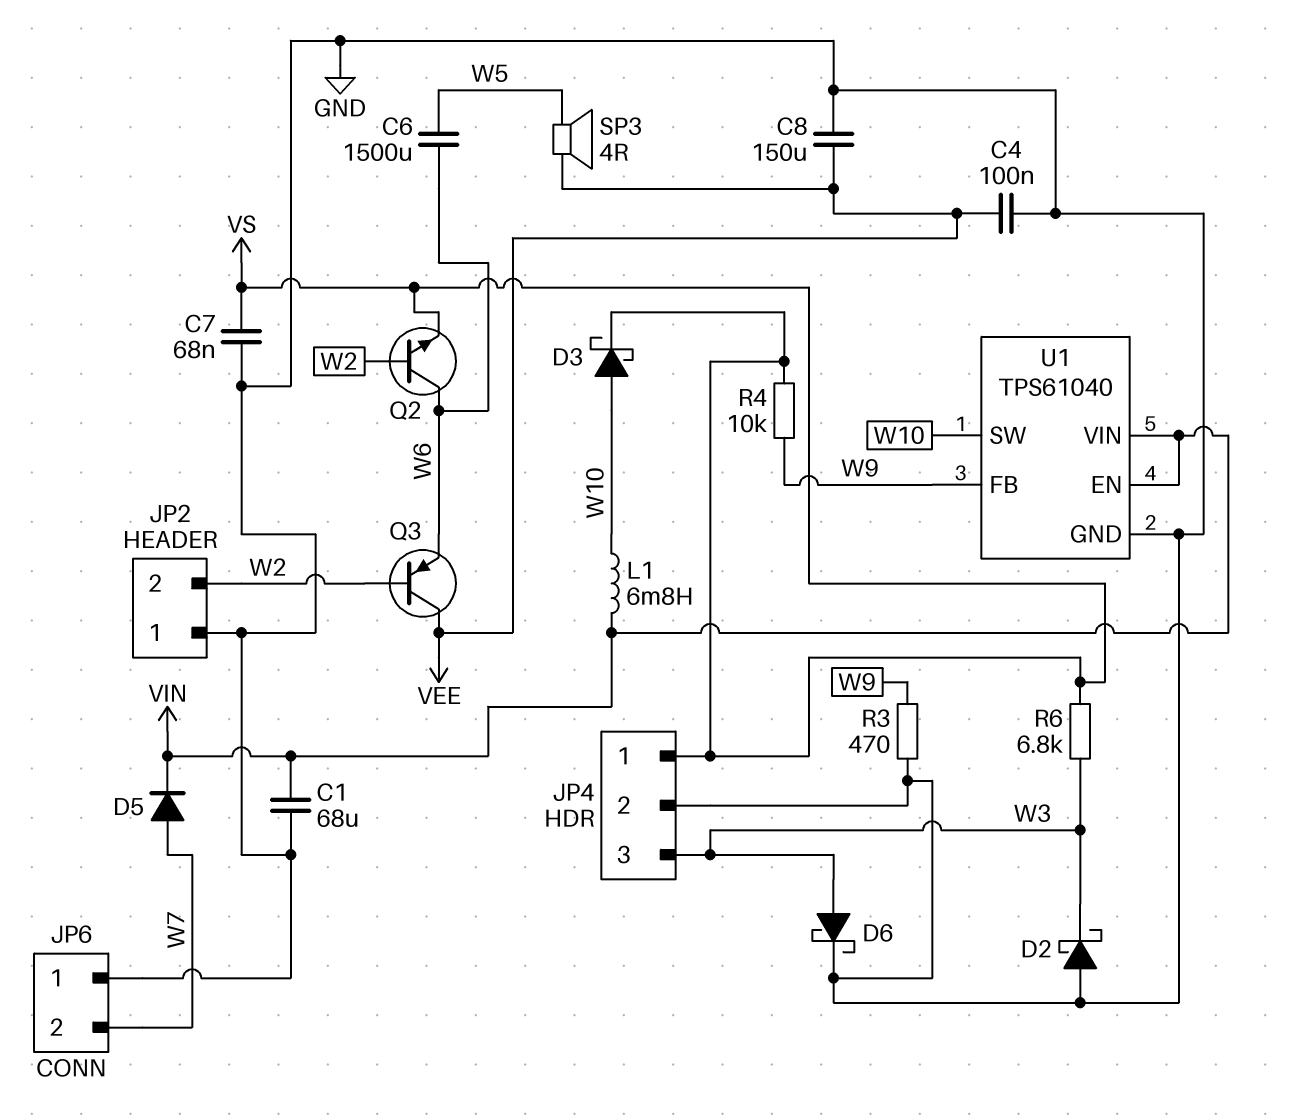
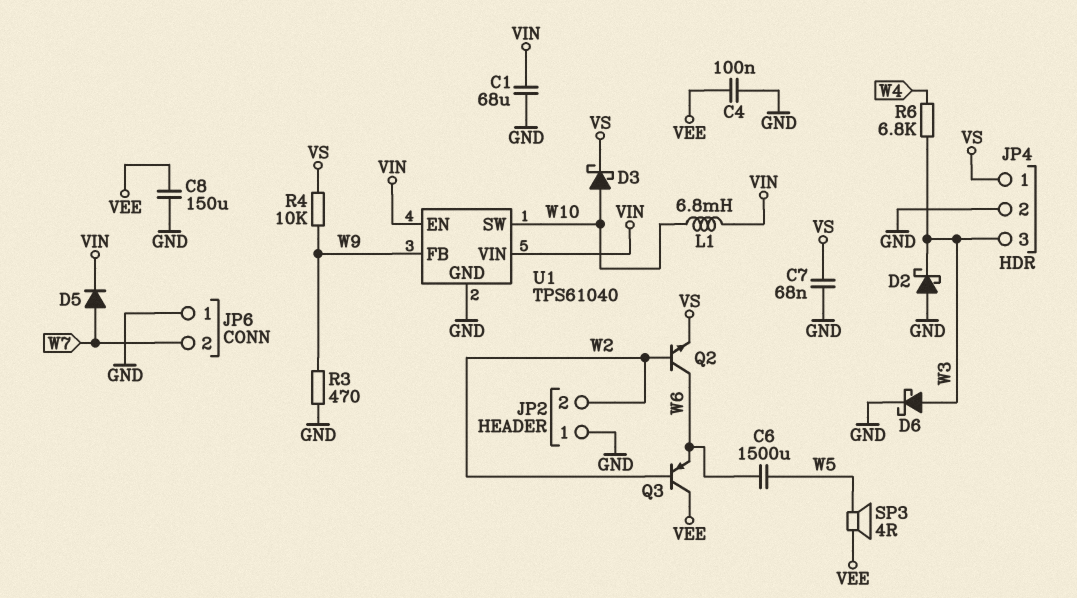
R6: 6.8k (VS, W3) -> 6.8k (W3, W4)

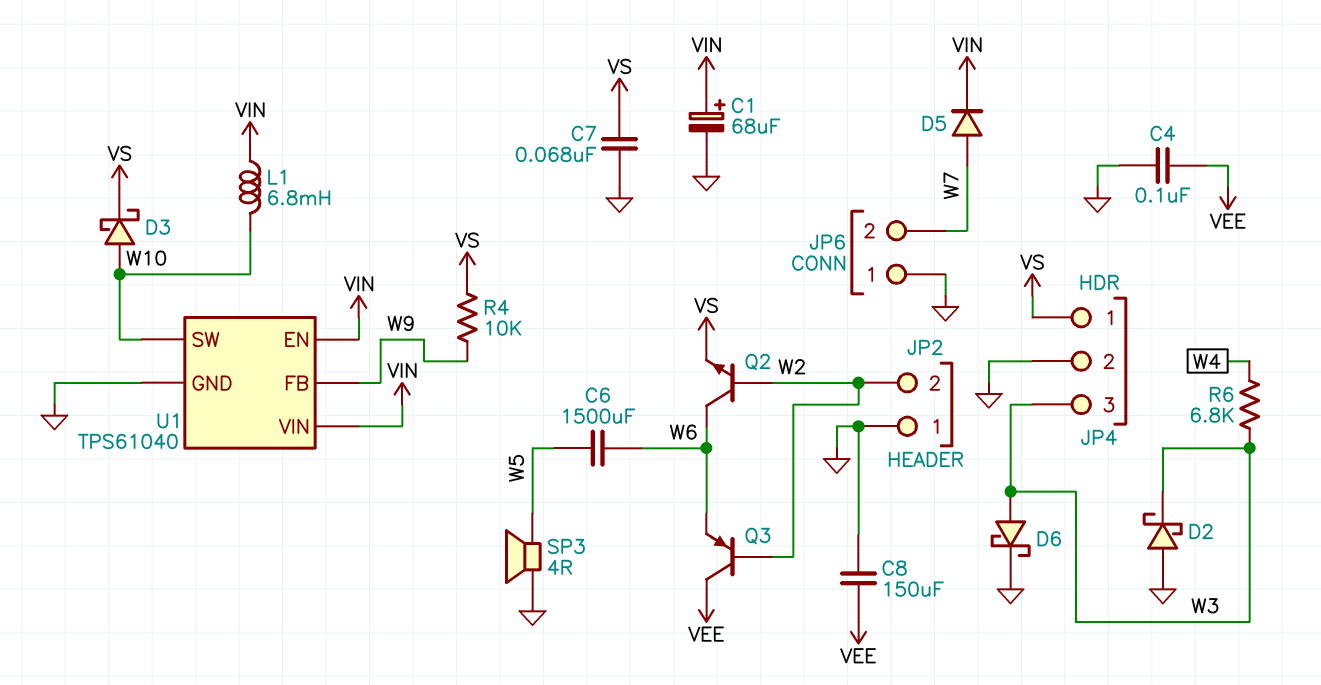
C1: 68uF (GND, VIN) -> 68uF (plus VIN, minus GND)
R3: 470 (GND, W9) -> none
SP3: speaker 4R (VEE, W5) -> speaker 4R (GND, W5)

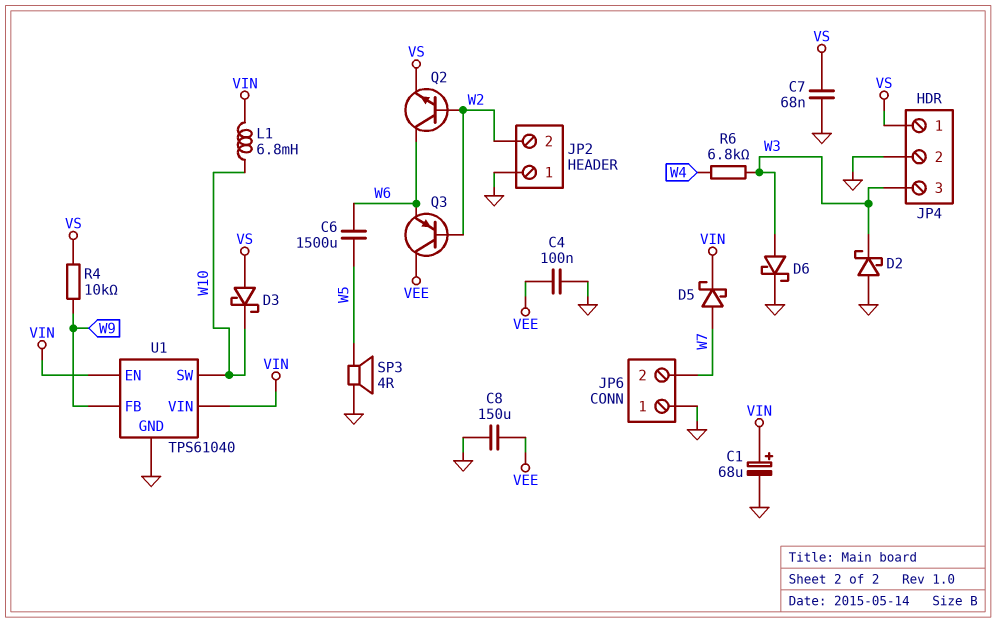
D3: schottky (A W10, K VS) -> schottky (A VS, K W10)
D5: diode (A W7, K VIN) -> schottky (A W7, K VIN)

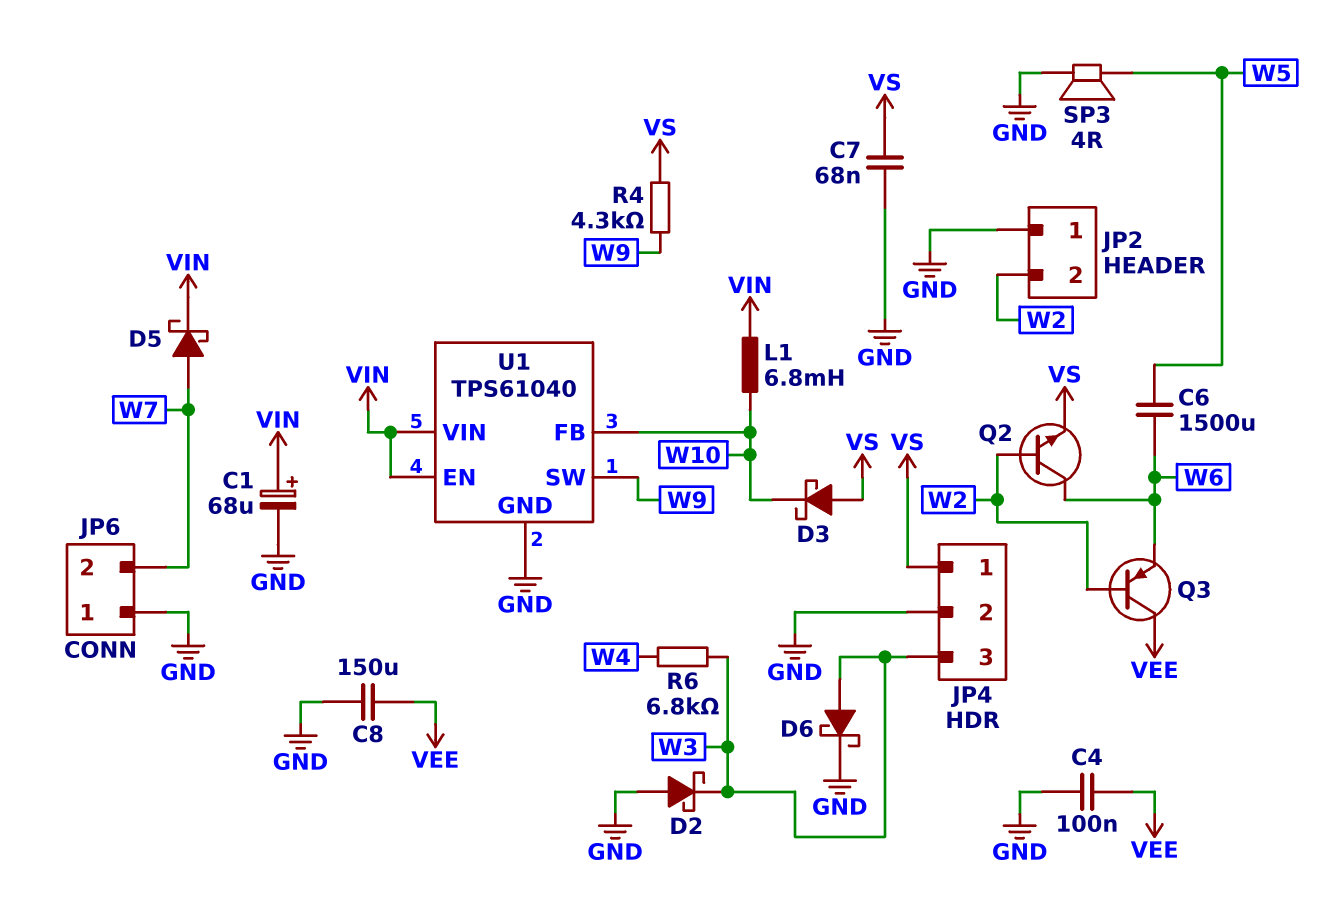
R4: 10k (VS, W9) -> 4.3k (VS, W9)
U1 pin FB: W9 -> W10
U1 pin SW: W10 -> W9

